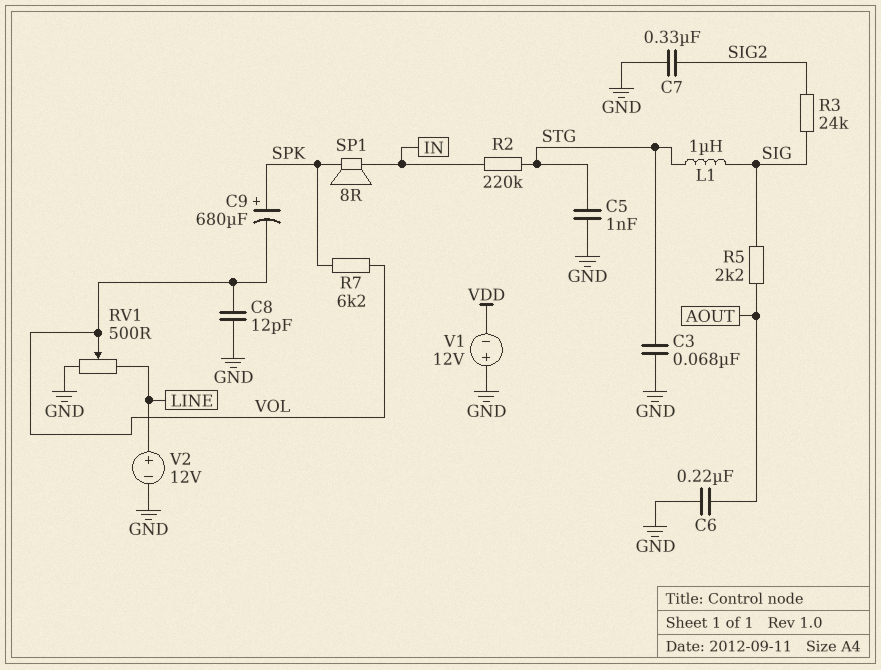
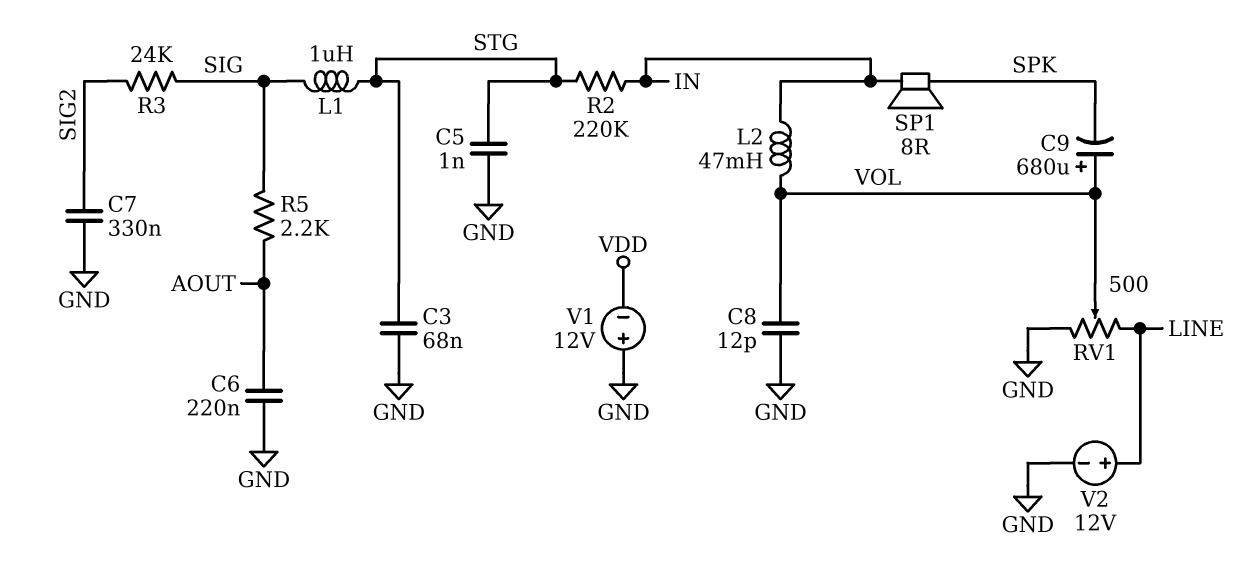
C9: 680uF (plus SPK, minus VOL) -> 680uF (plus VOL, minus SPK)
L2: none -> 47mH (IN, VOL)
R7: 6.2k (SPK, VOL) -> none

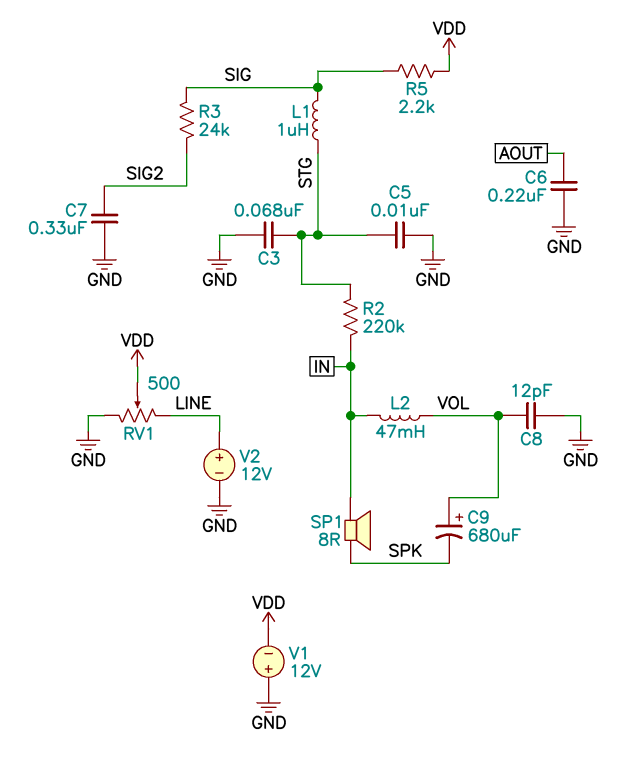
C5: 1nF (GND, STG) -> 10nF (GND, STG)
R5: 2.2k (AOUT, SIG) -> 2.2k (SIG, VDD)
RV1: 500 (GND, LINE, wiper VOL) -> 500 (GND, LINE, wiper VDD)

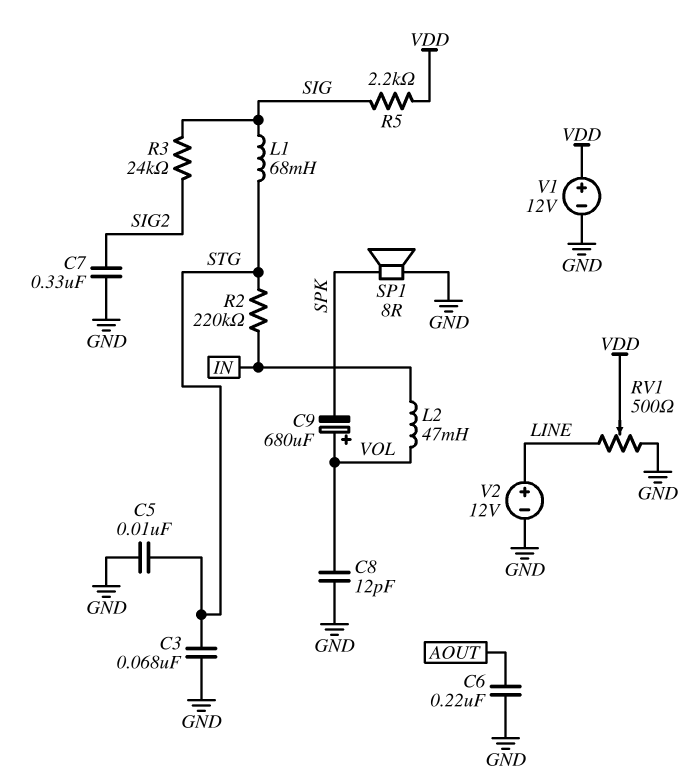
L1: 1uH (SIG, STG) -> 68mH (SIG, STG)
SP1: speaker 8R (IN, SPK) -> speaker 8R (GND, SPK)
V1: 12V (plus GND, minus VDD) -> 12V (plus VDD, minus GND)

